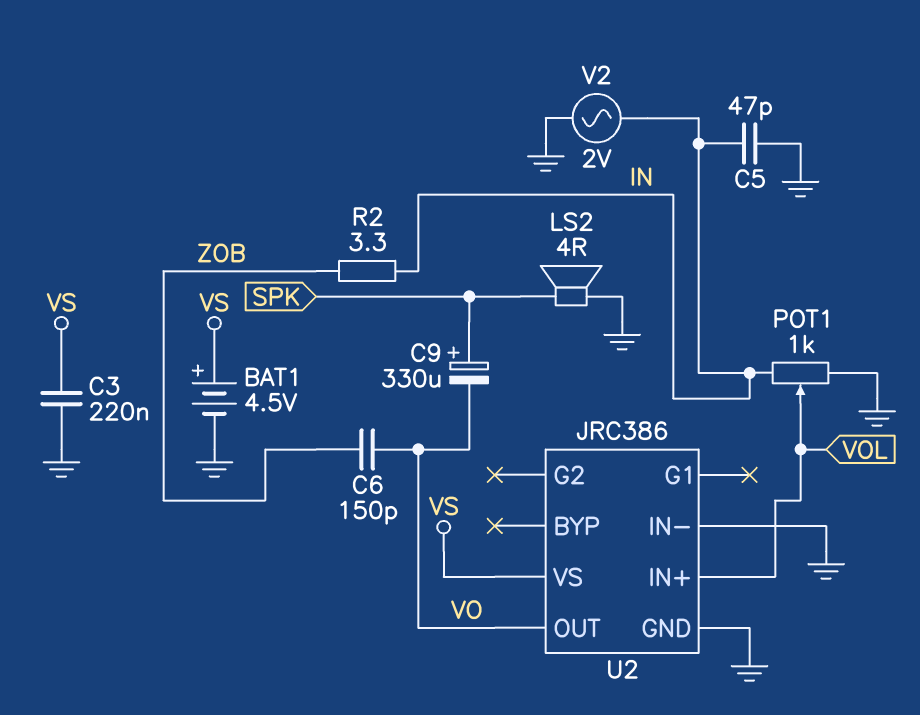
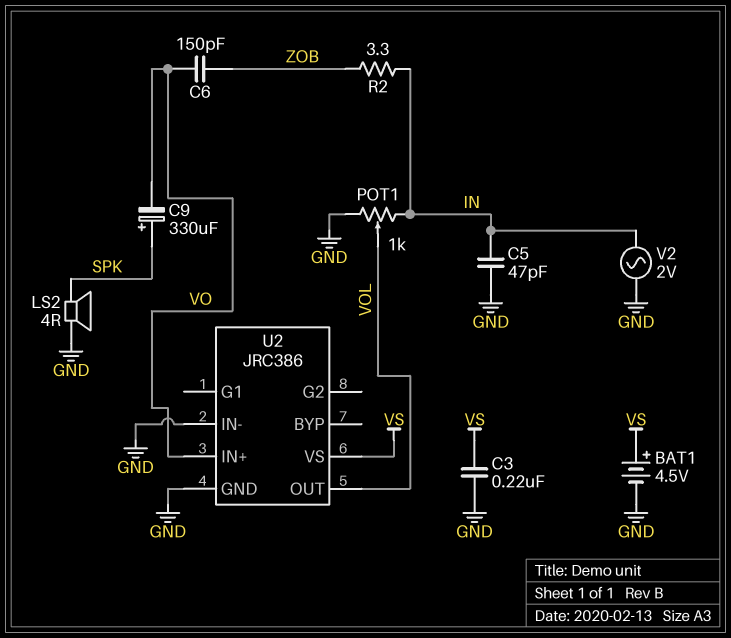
U2 pin IN+: VOL -> VO
U2 pin OUT: VO -> VOL

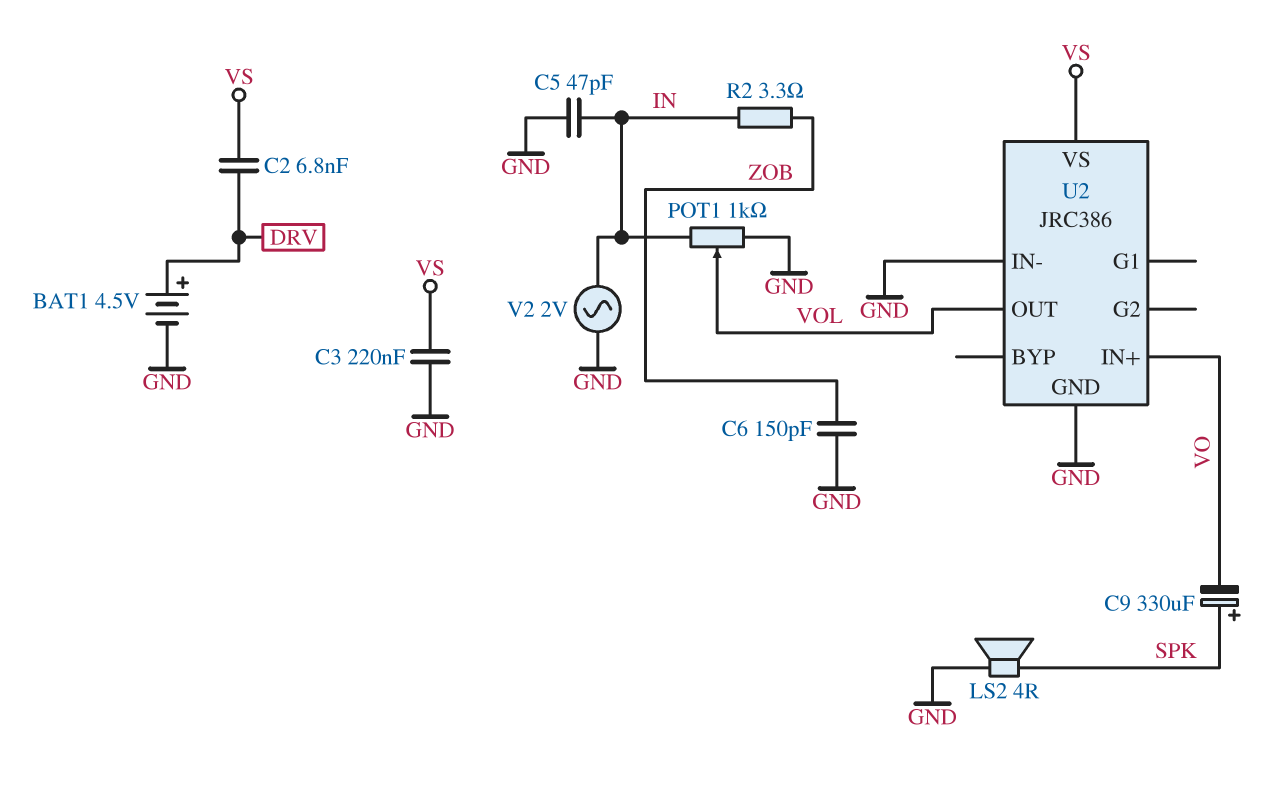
BAT1: 4.5V (plus VS, minus GND) -> 4.5V (plus DRV, minus GND)
C2: none -> 6.8nF (DRV, VS)
C6: 150pF (VO, ZOB) -> 150pF (GND, ZOB)

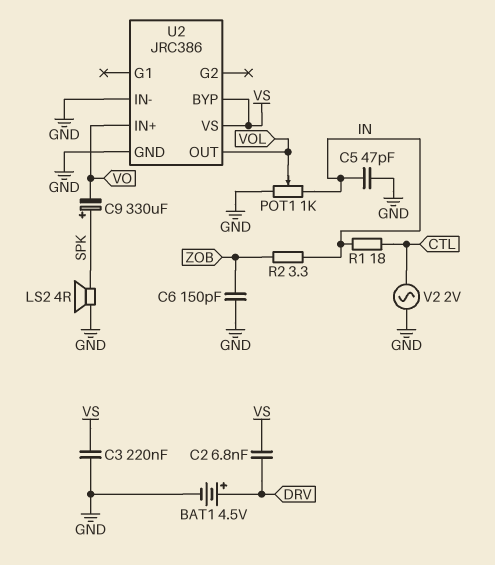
R1: none -> 18 (CTL, IN)
U2 pin BYP: none -> VS
V2: AC 2V (GND, IN) -> AC 2V (CTL, GND)

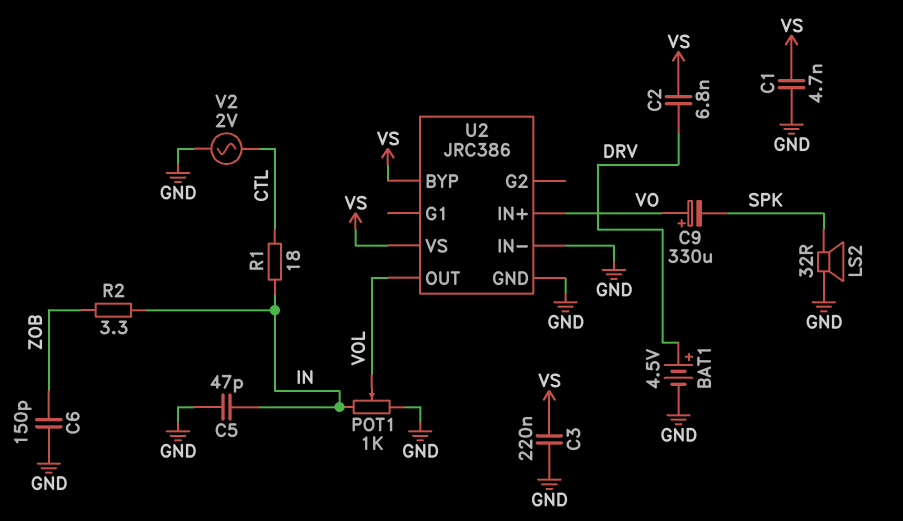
C1: none -> 4.7nF (GND, VS)
C9: 330uF (plus SPK, minus VO) -> 330uF (plus VO, minus SPK)
LS2: speaker 4R (GND, SPK) -> speaker 32R (GND, SPK)

